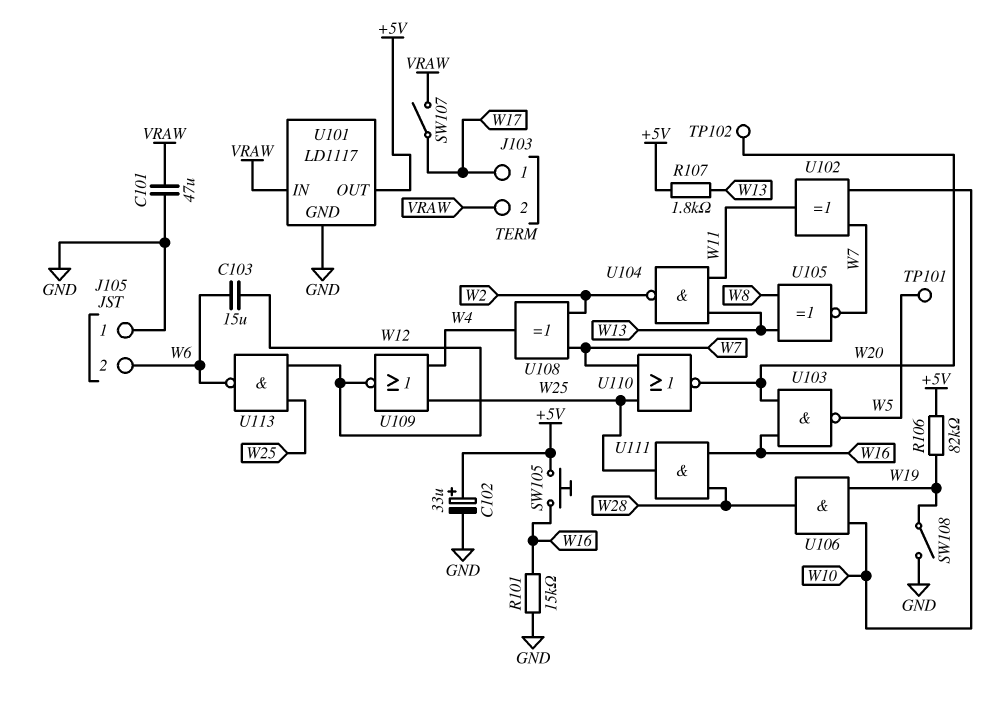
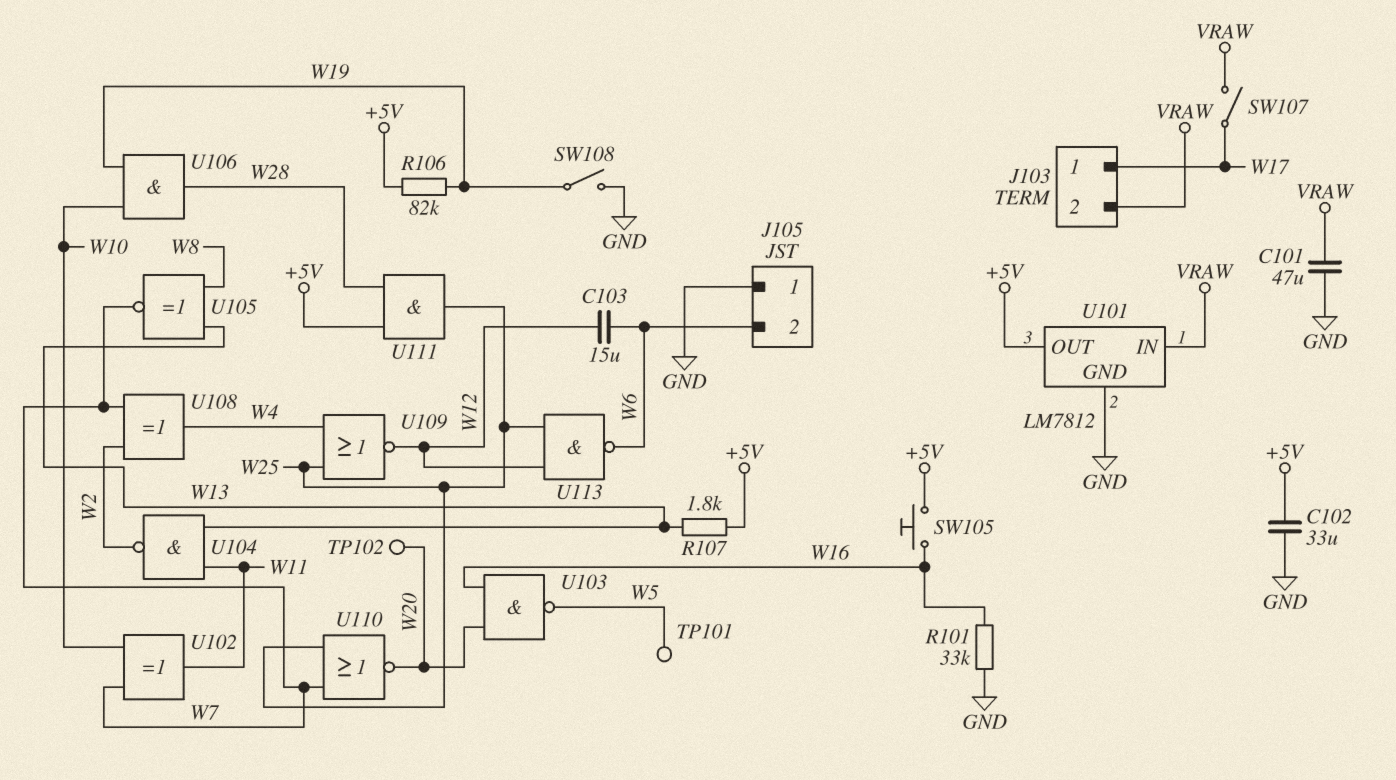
C102: 33uF (plus +5V, minus GND) -> 33uF (+5V, GND)
R101: 15k (GND, W16) -> 33k (GND, W16)
U101: LD1117 -> LM7812
U111: AND (in W16, in W28, out W25) -> AND (in +5V, in W28, out W25)

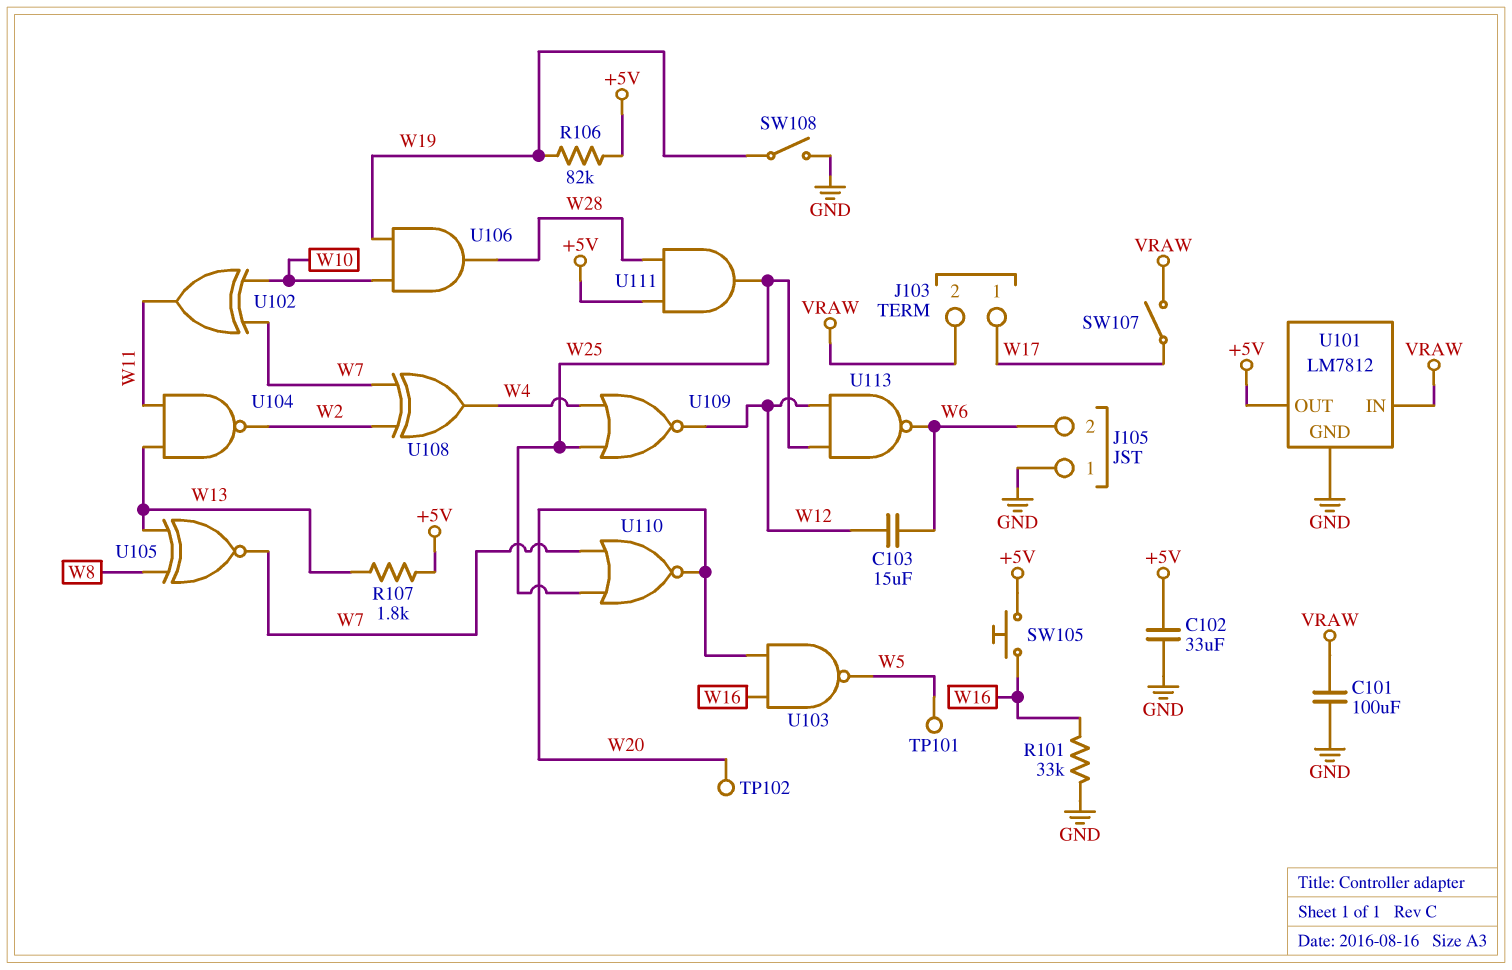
C101: 47uF (GND, VRAW) -> 100uF (GND, VRAW)

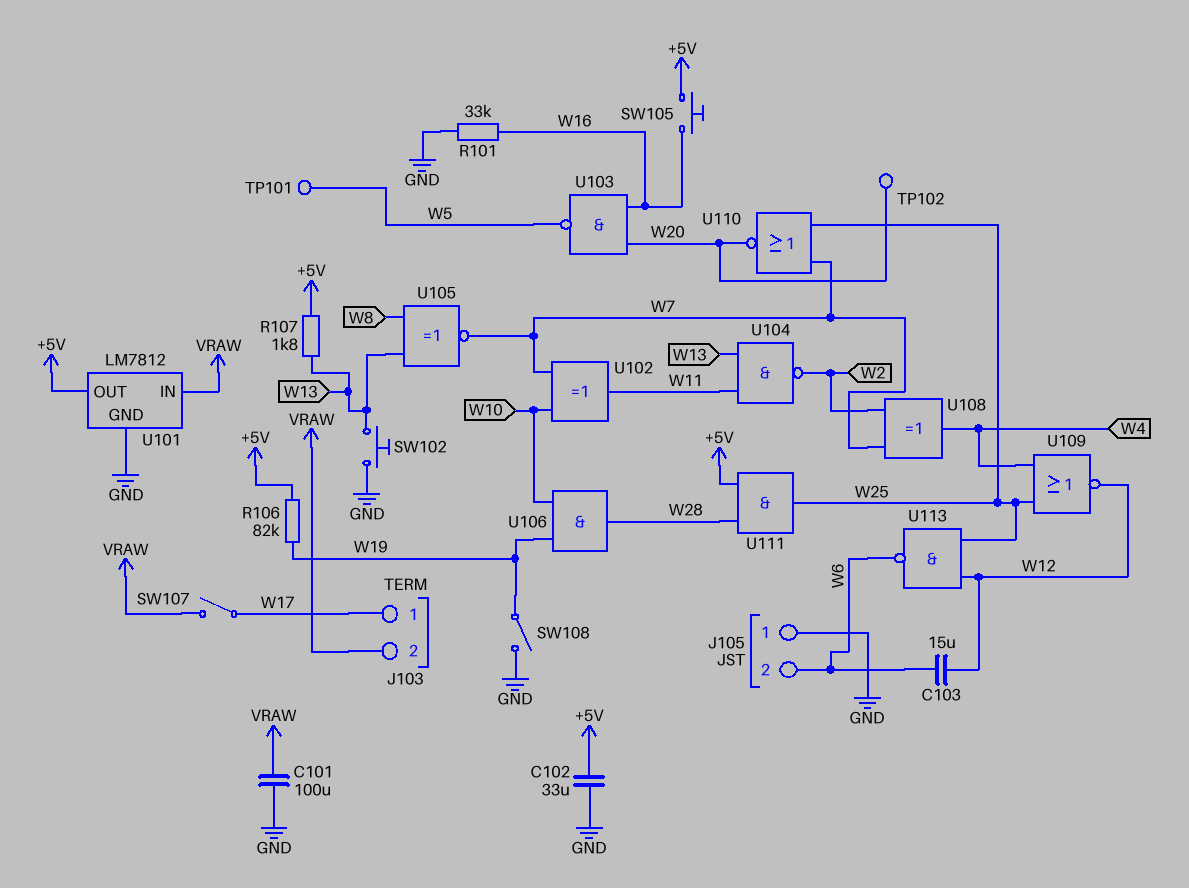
SW102: none -> button (GND, W13)

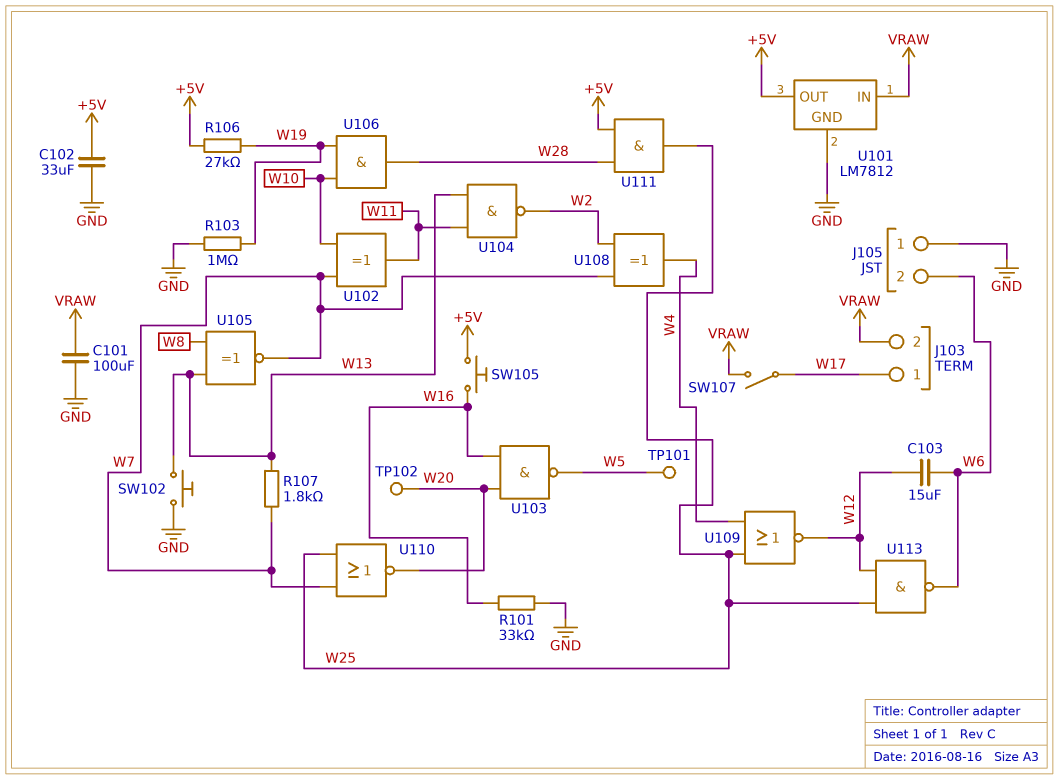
R103: none -> 1M (GND, W19)
R106: 82k (+5V, W19) -> 27k (+5V, W19)
R107: 1.8k (+5V, W13) -> 1.8k (W7, W13)
SW108: switch (GND, W19) -> none

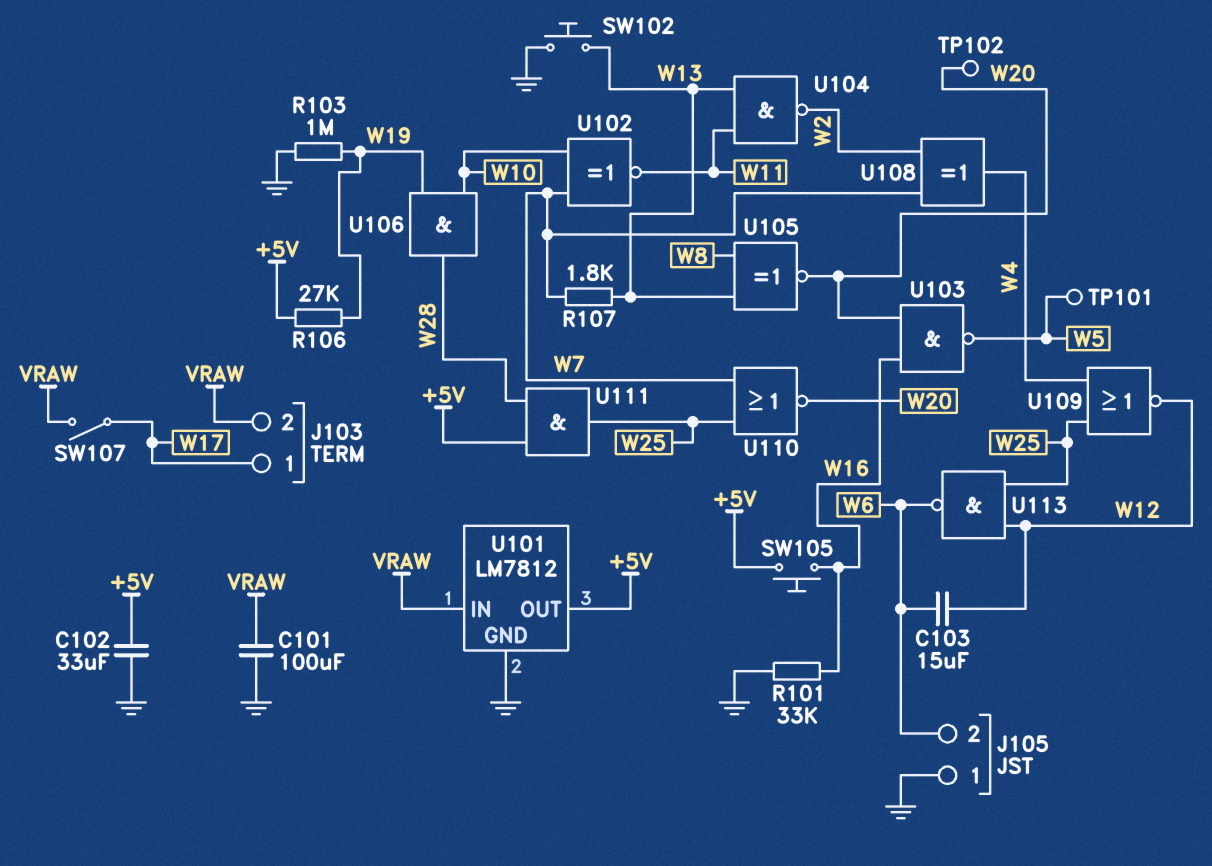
U102: XOR (in W7, in W10, out W11) -> XNOR (in W7, in W10, out W11)
U105: XNOR (in W8, in W13, out W7) -> XNOR (in W8, in W13, out W20)

